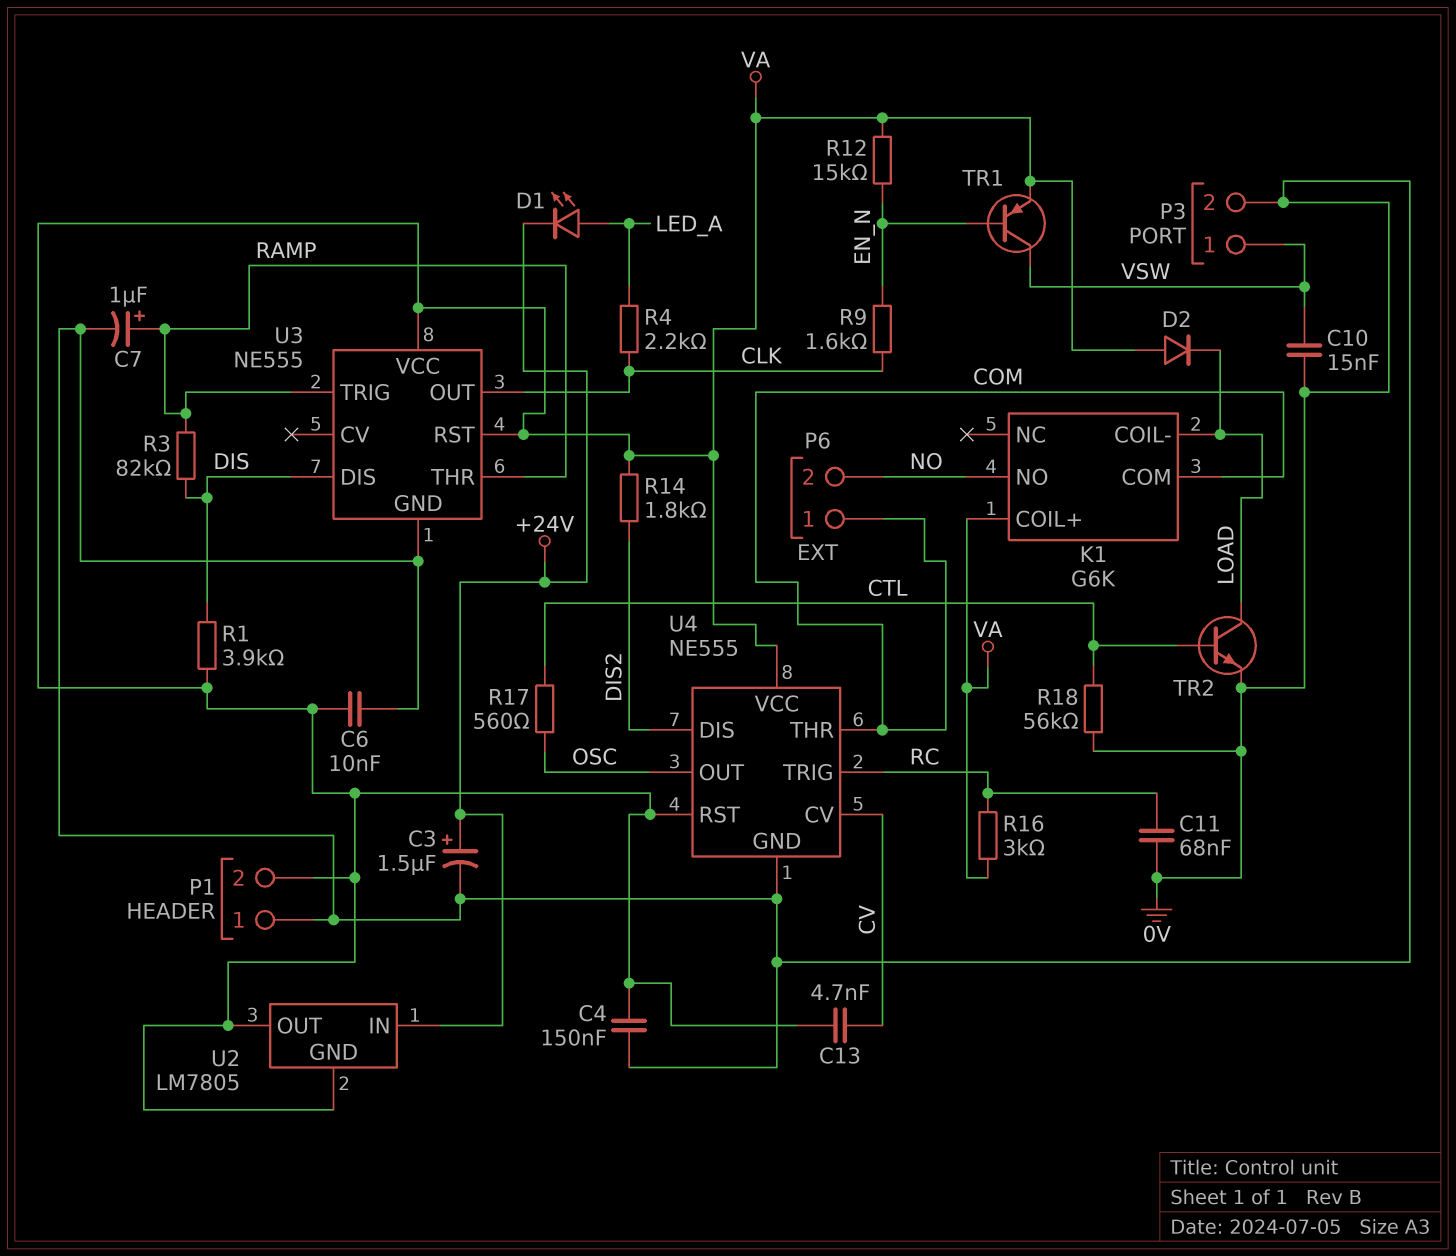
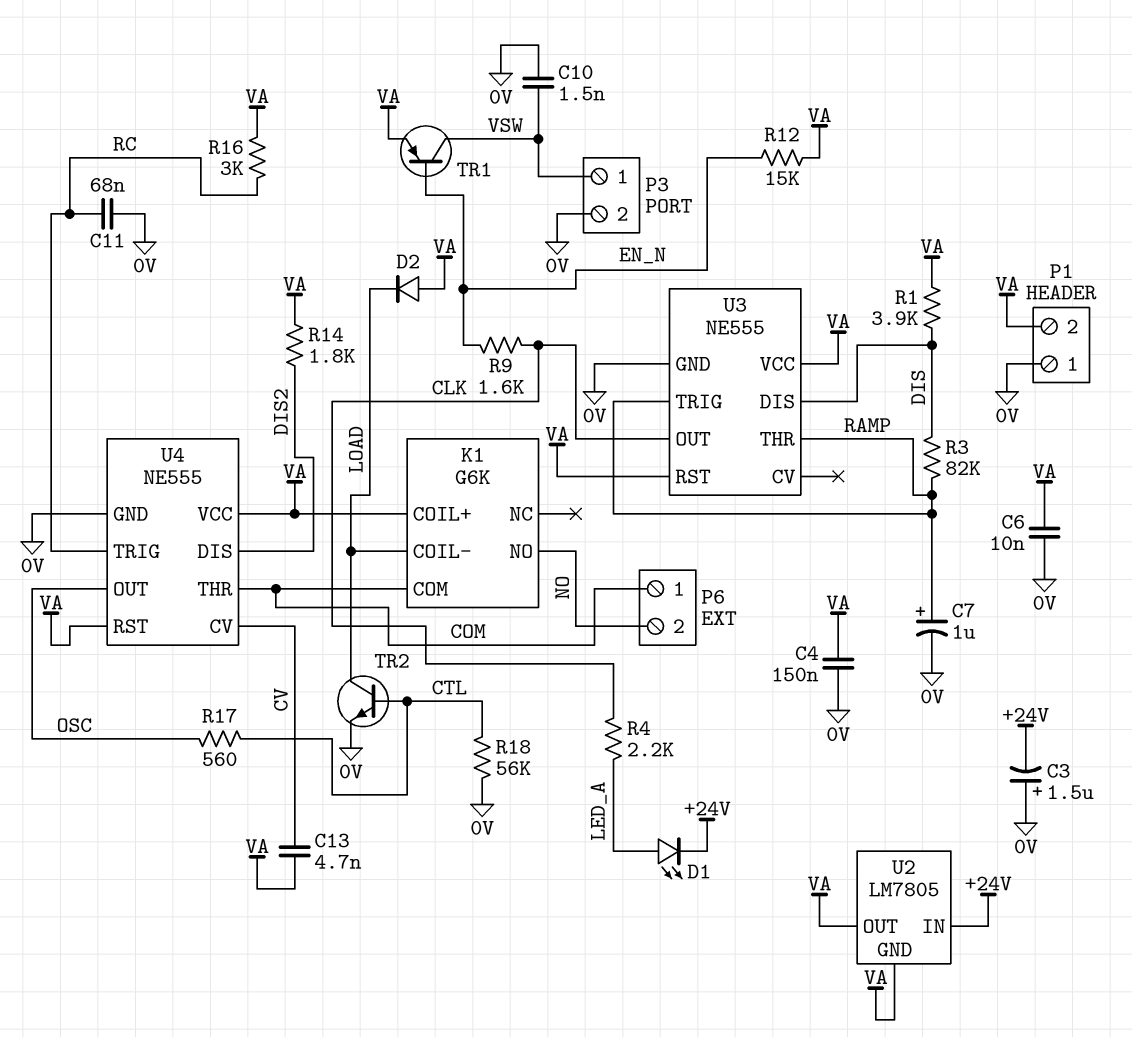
C3: 1.5uF (plus +24V, minus 0V) -> 1.5uF (plus 0V, minus +24V)
C10: 15nF (0V, VSW) -> 1.5nF (0V, VSW)

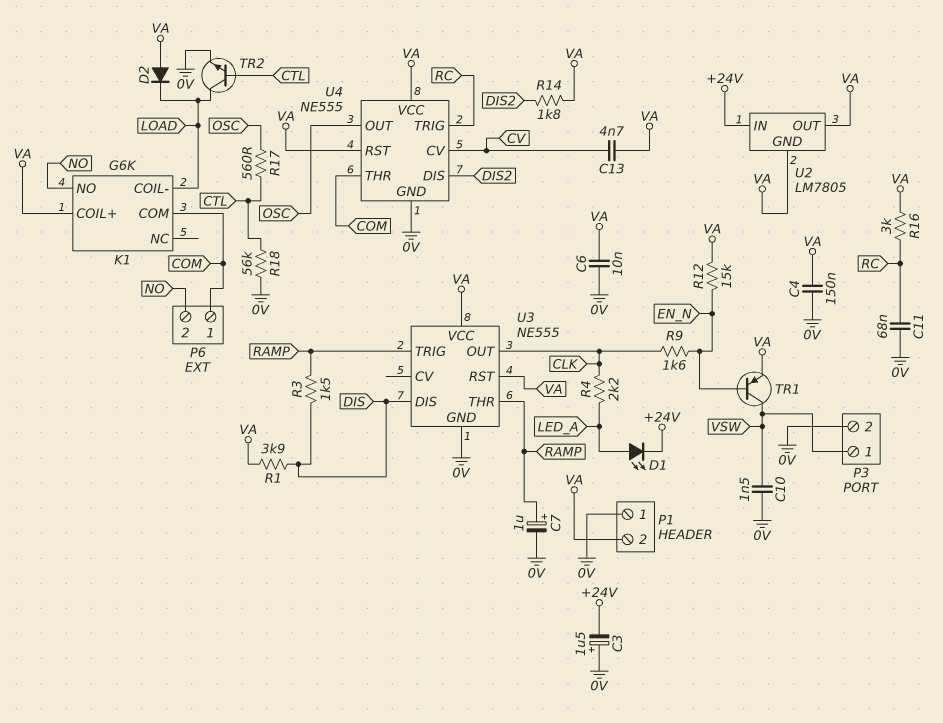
R3: 82k (DIS, RAMP) -> 1.5k (DIS, RAMP)

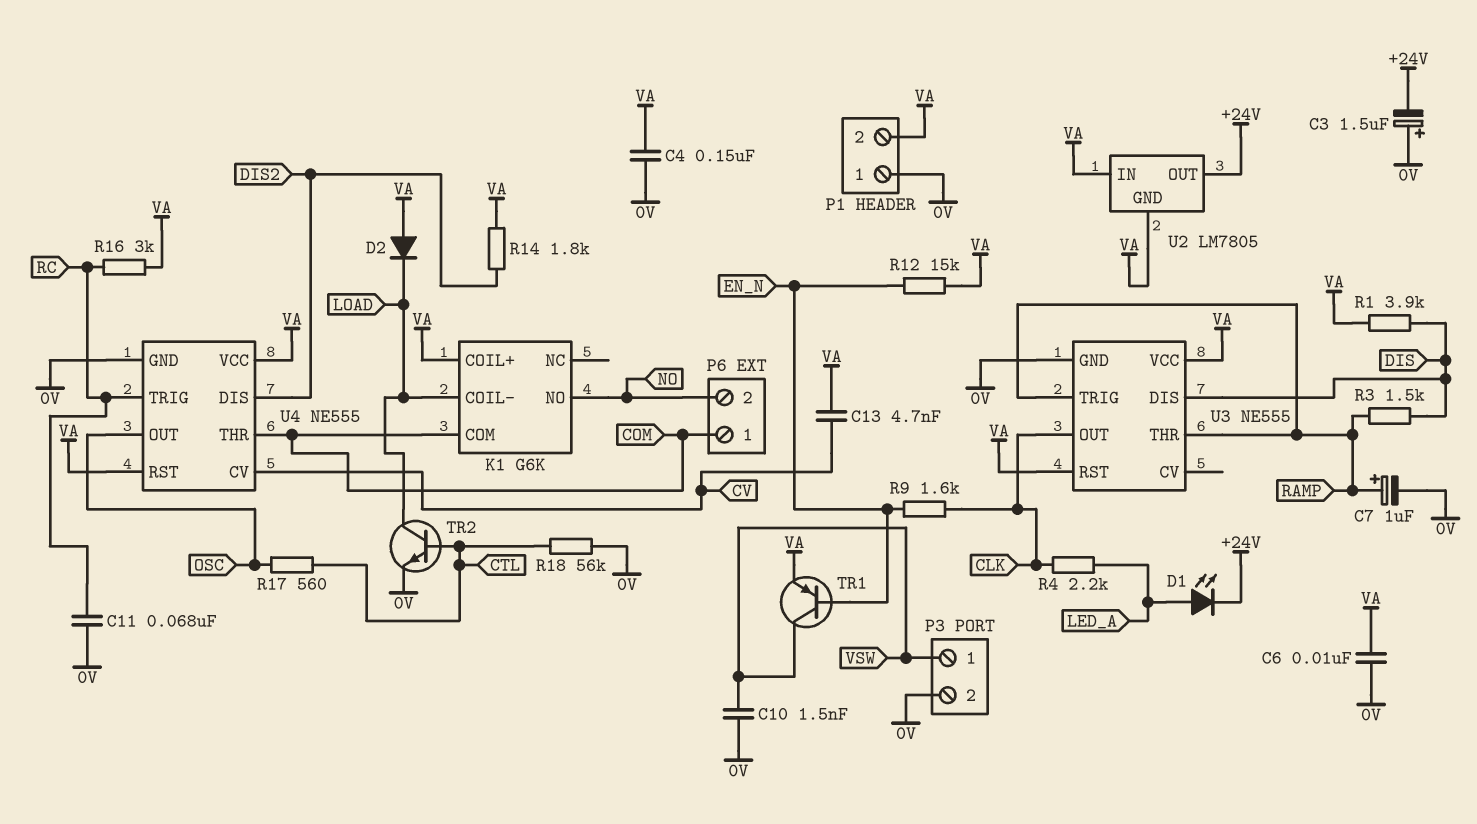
U2 pin IN: +24V -> VA
U2 pin OUT: VA -> +24V

